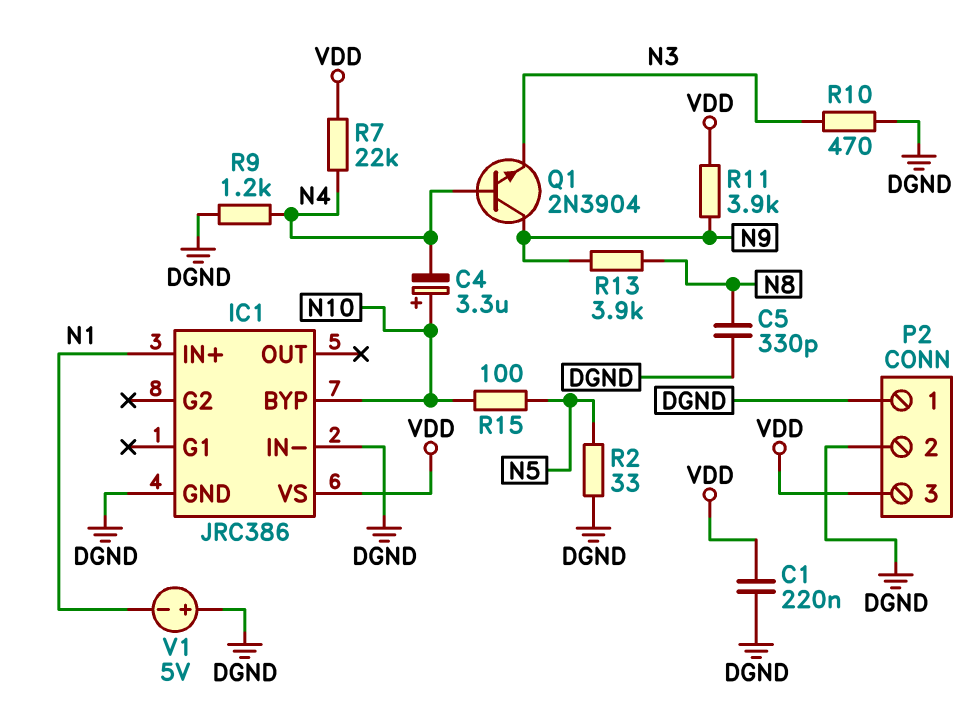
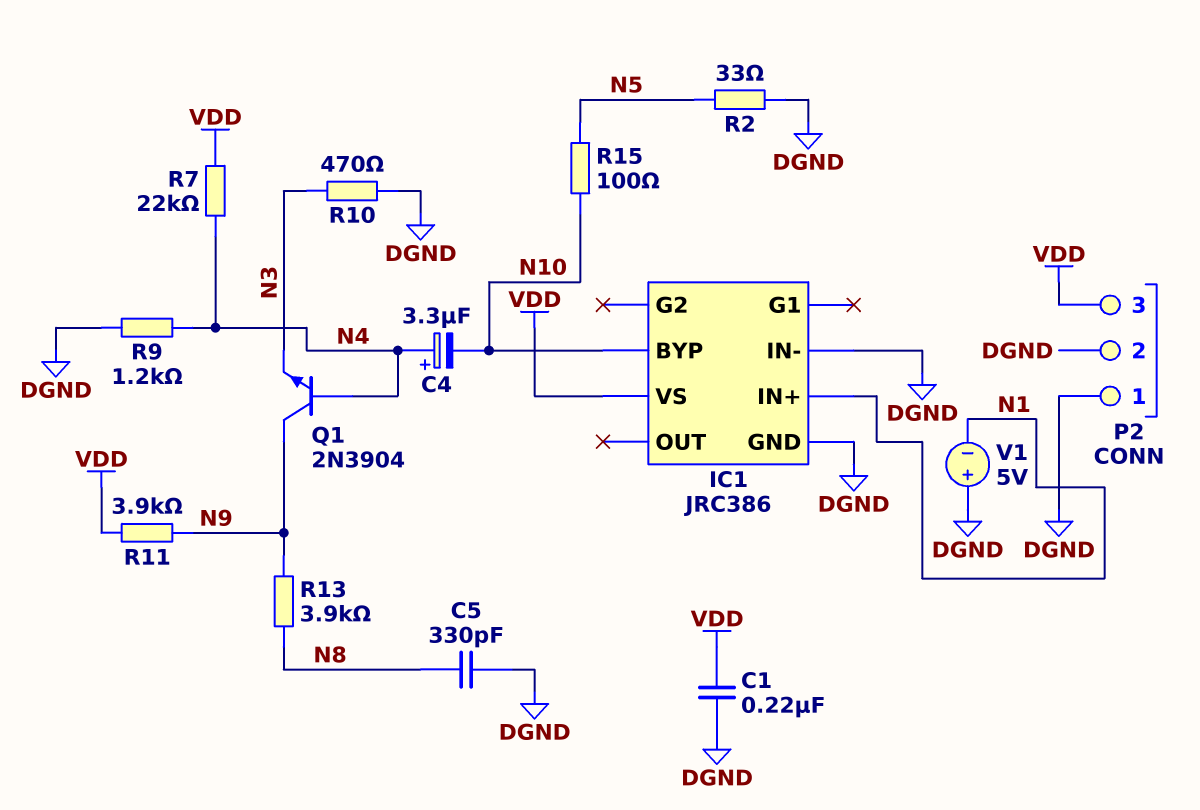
C4: 3.3uF (plus N10, minus N4) -> 3.3uF (plus N4, minus N10)

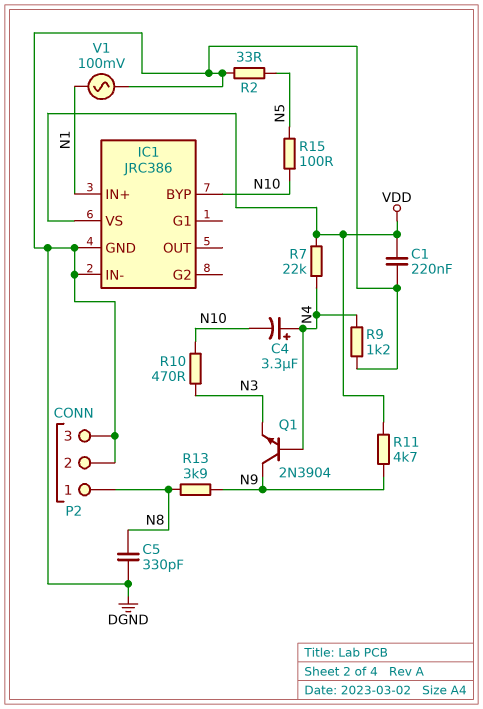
P2 pin 1: DGND -> N8
P2 pin 3: VDD -> DGND
R10: 470 (DGND, N3) -> 470 (N3, N10)
R11: 3.9k (N9, VDD) -> 4.7k (N9, VDD)
V1: 5V (plus DGND, minus N1) -> AC 100mV (DGND, N1)

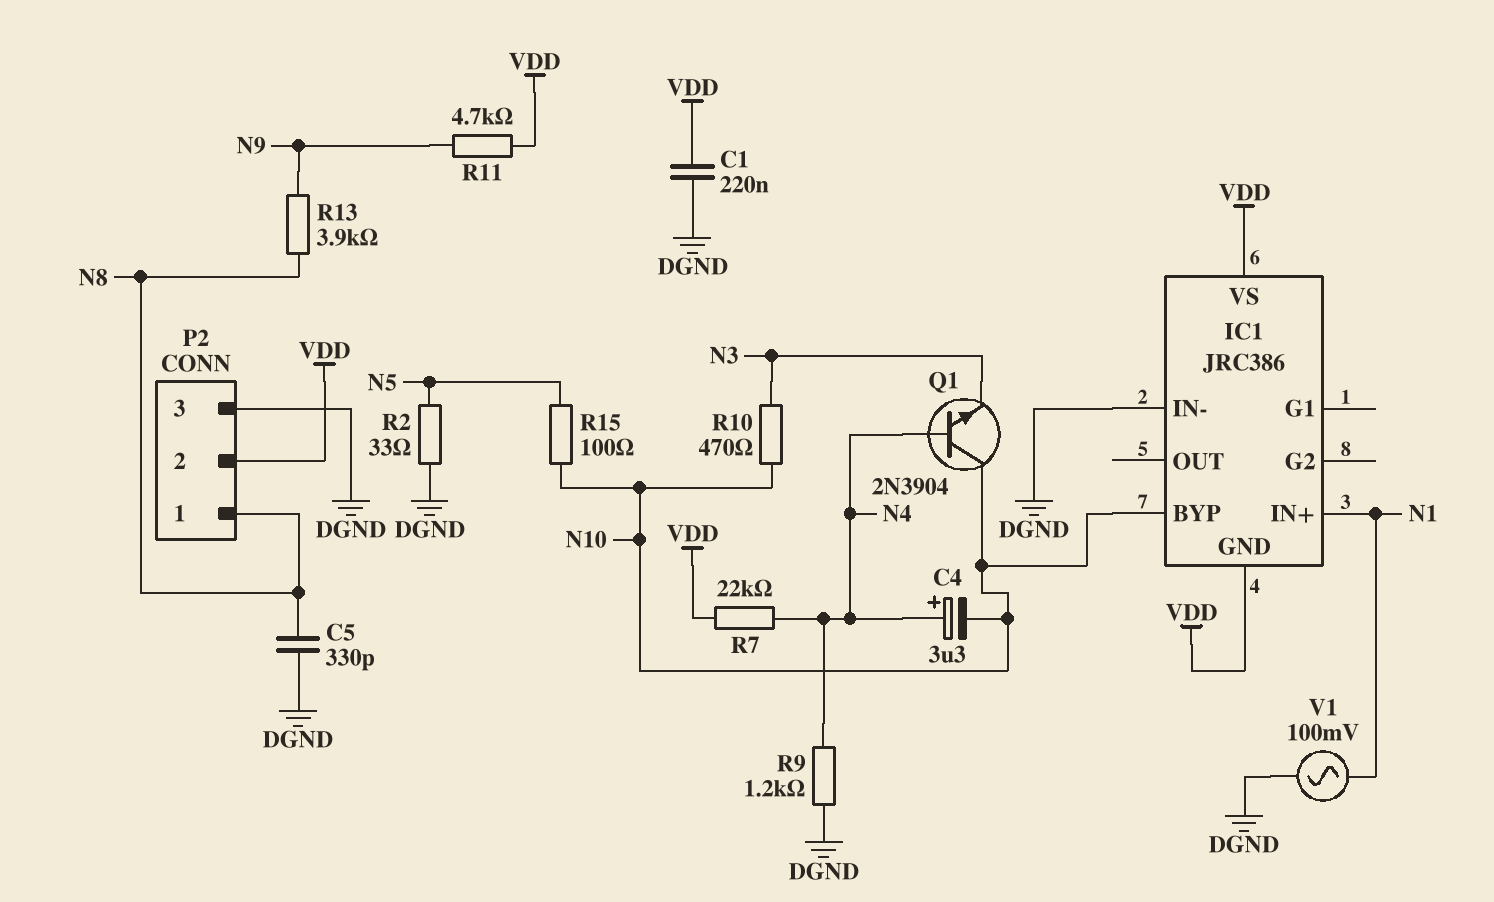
IC1 pin GND: DGND -> VDD
P2 pin 2: DGND -> VDD
Q1: NPN 2N3904 (B N4, C N9, E N3) -> NPN 2N3904 (B N4, C N10, E N3)

